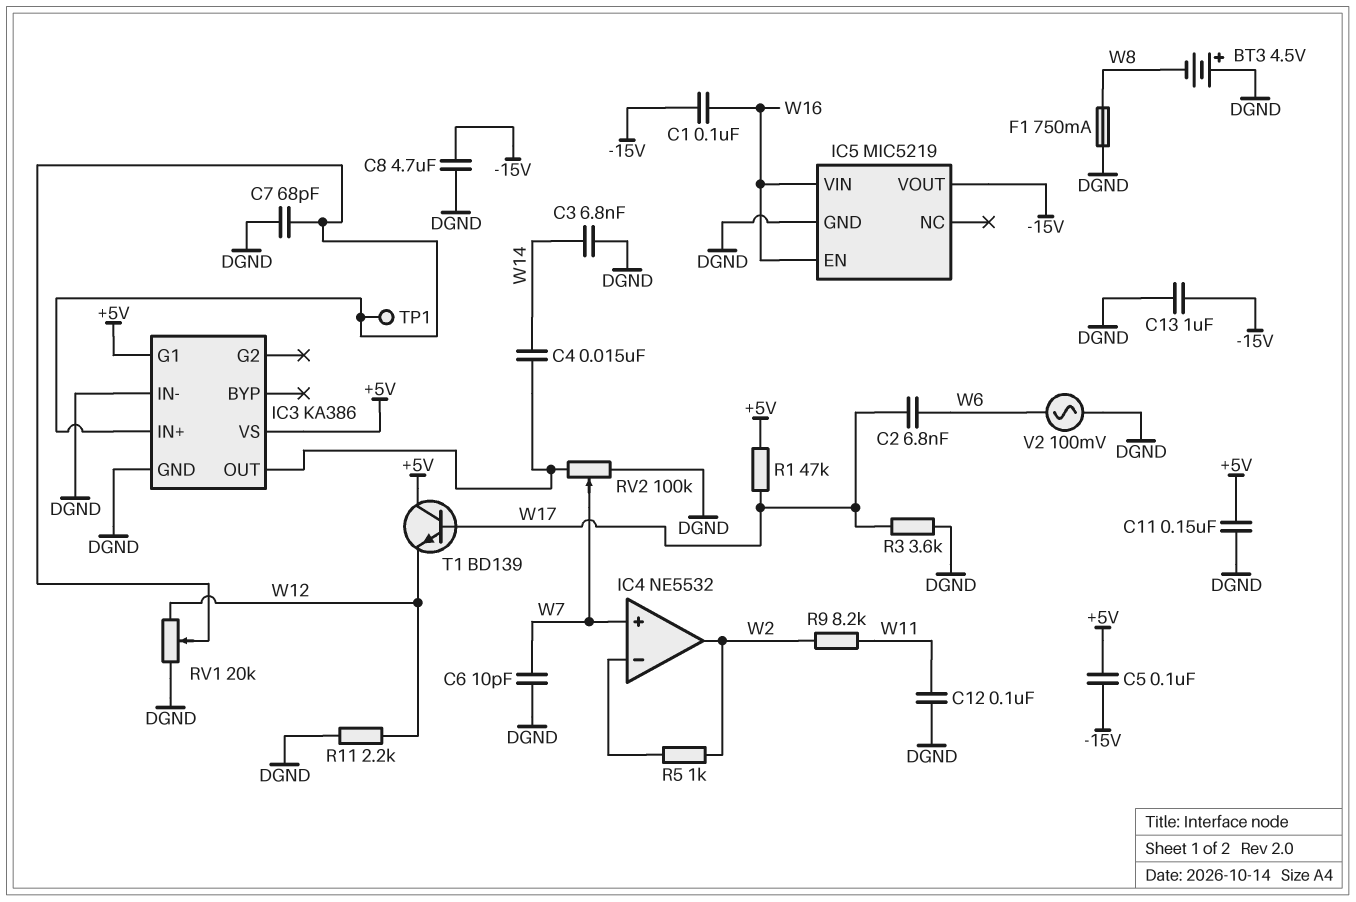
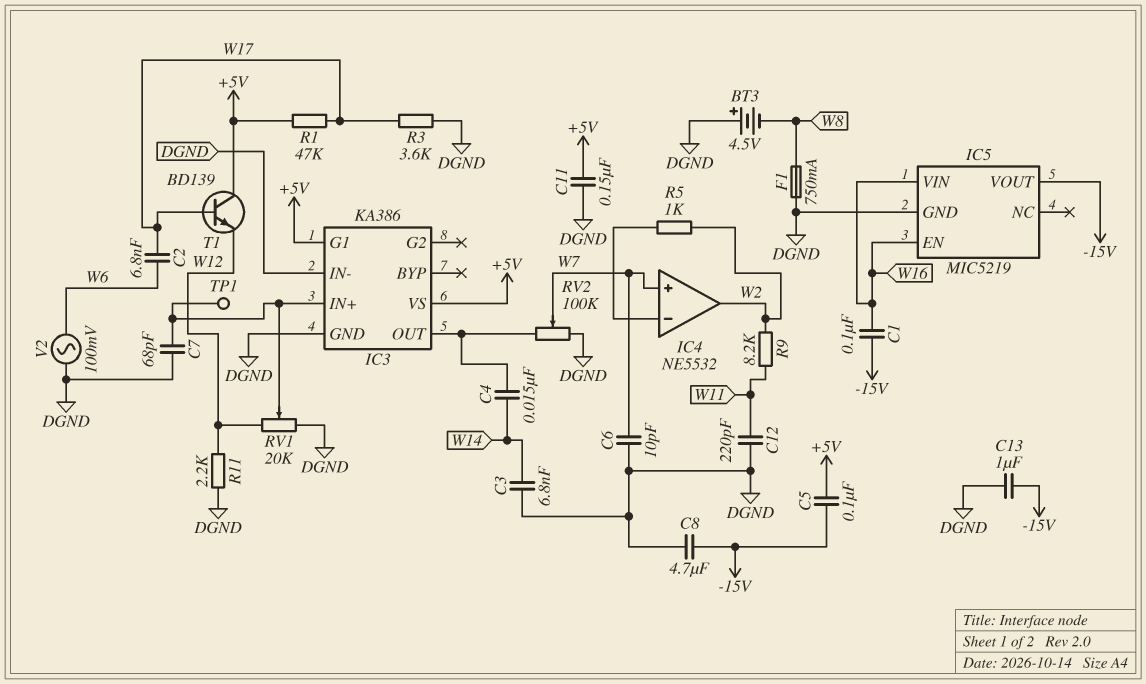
C12: 100nF (DGND, W11) -> 220pF (DGND, W11)

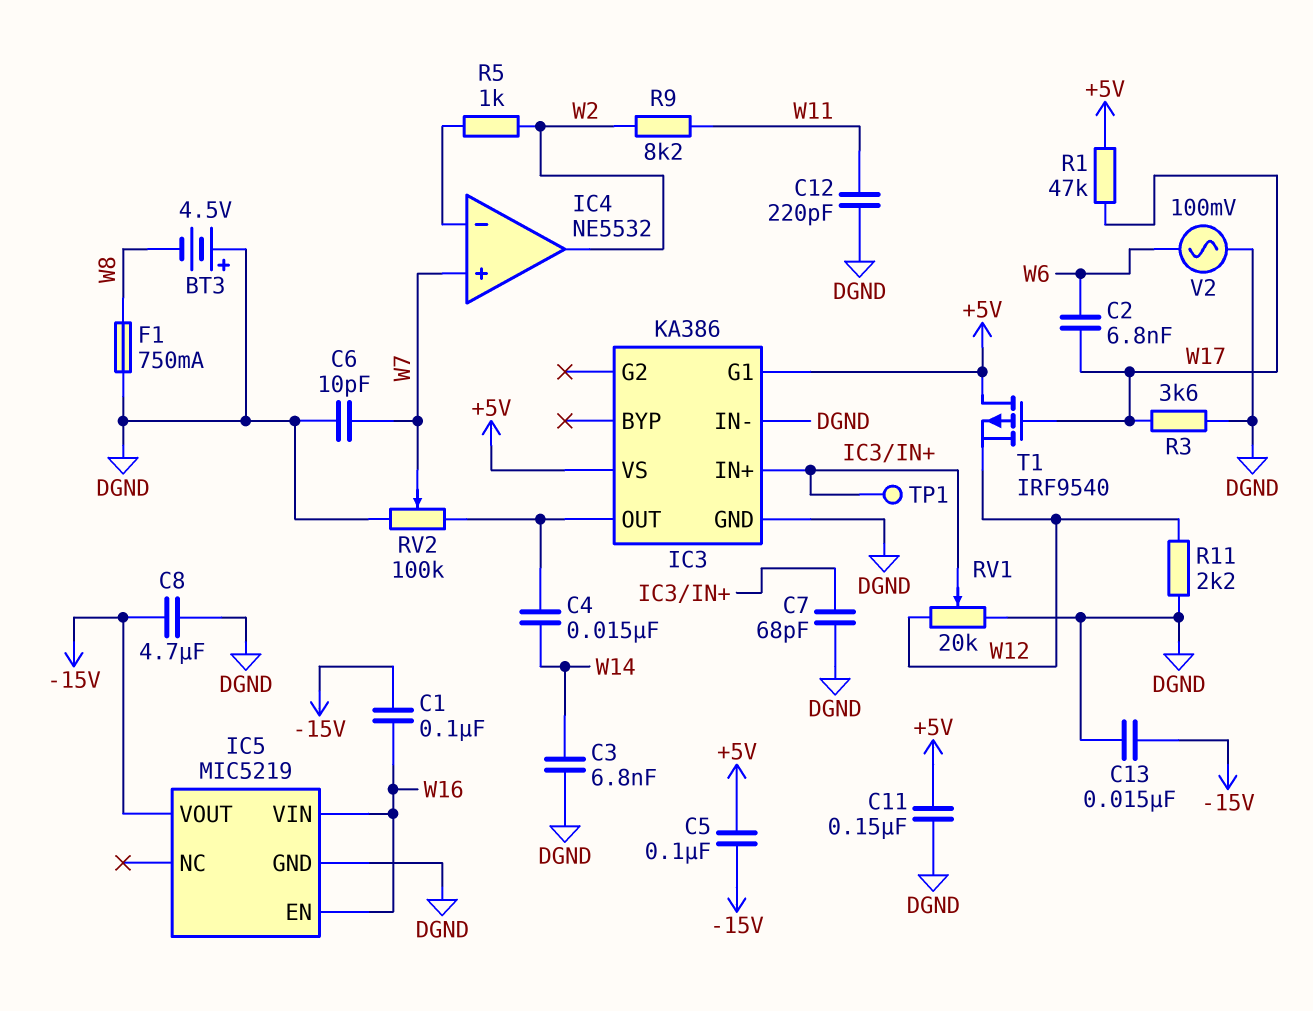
C13: 1uF (-15V, DGND) -> 15nF (-15V, DGND)
T1: NPN BD139 (B W17, C +5V, E W12) -> PMOS IRF9540 (G W17, D +5V, S W12)

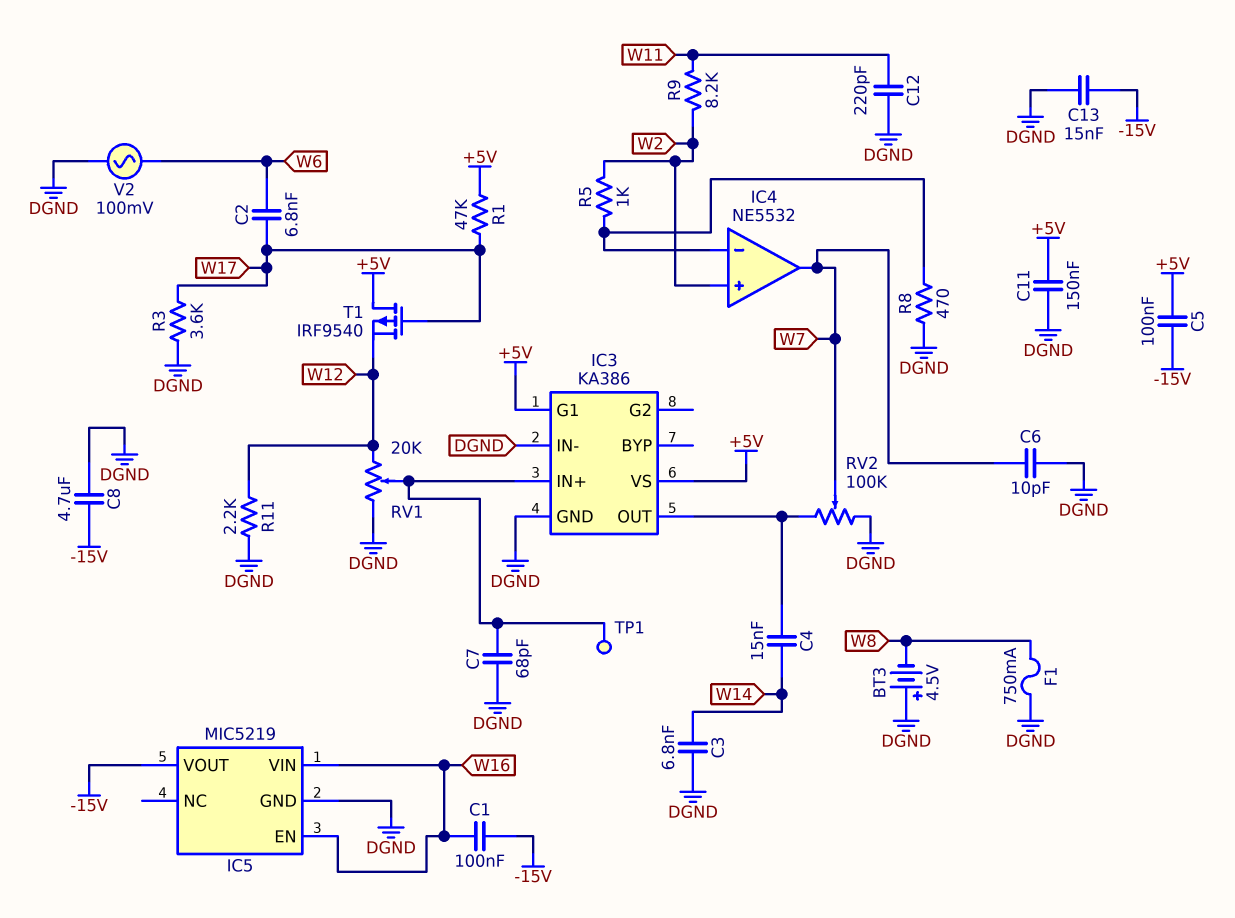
IC4 pin in+: W7 -> W2
IC4 pin out: W2 -> W7
R8: none -> 470 (DGND, IC4/in-)

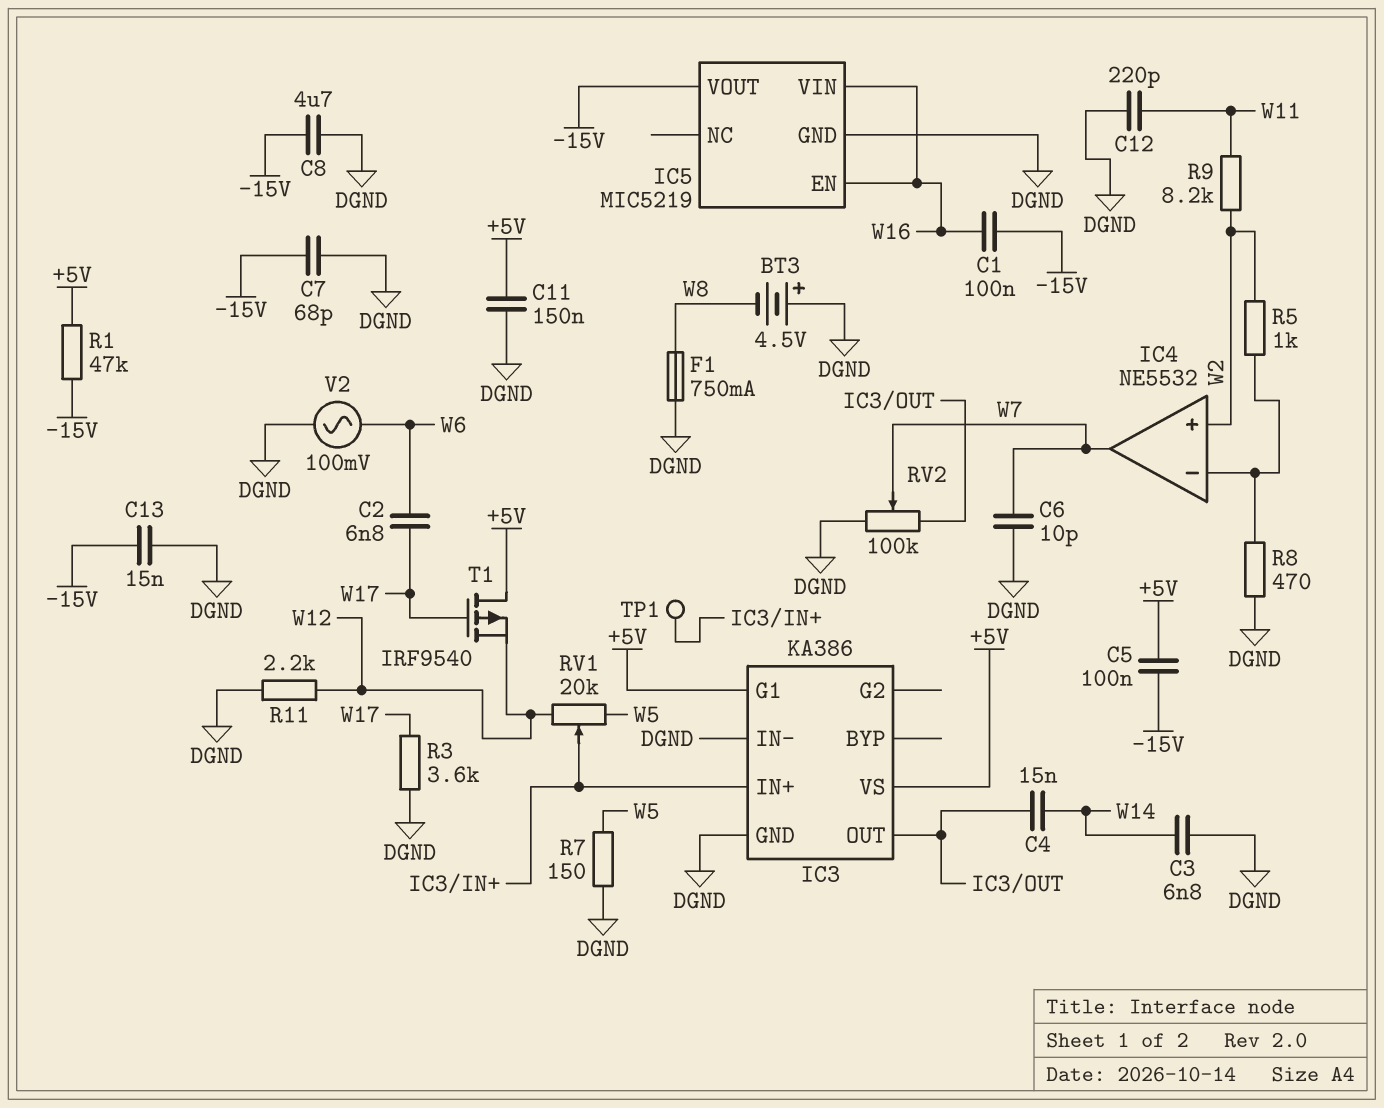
C7: 68pF (DGND, IC3/IN+) -> 68pF (-15V, DGND)
R1: 47k (+5V, W17) -> 47k (+5V, -15V)
R7: none -> 150 (DGND, W5)
RV1: 20k (DGND, W12, wiper IC3/IN+) -> 20k (W5, W12, wiper IC3/IN+)

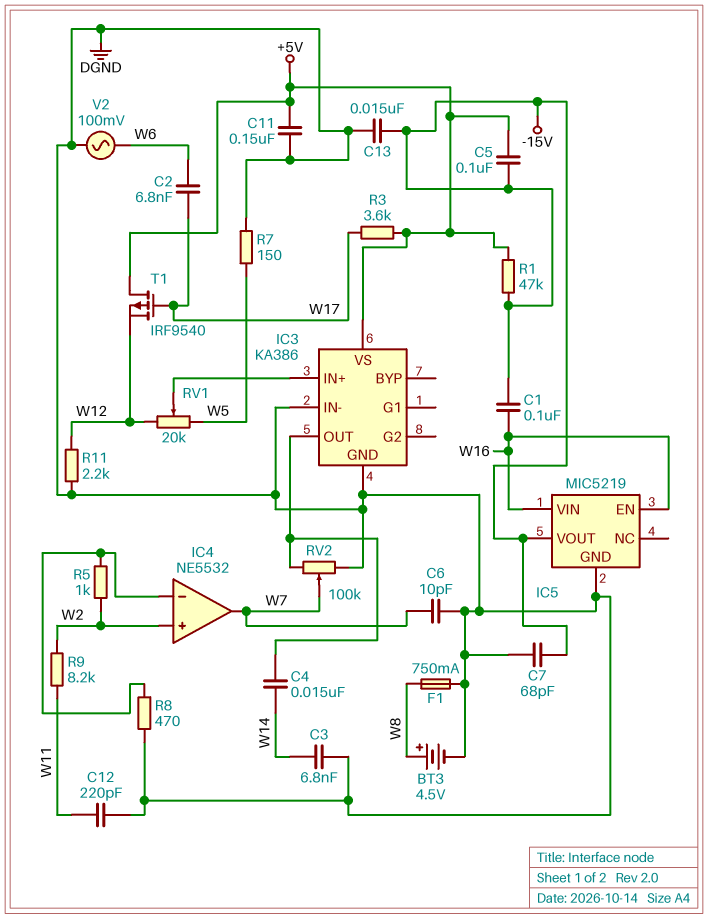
BT3: 4.5V (plus DGND, minus W8) -> 4.5V (plus W8, minus DGND)
C8: 4.7uF (-15V, DGND) -> none
IC3 pin G1: +5V -> none
R3: 3.6k (DGND, W17) -> 3.6k (+5V, W17)
TP1: test point (IC3/IN+) -> none

